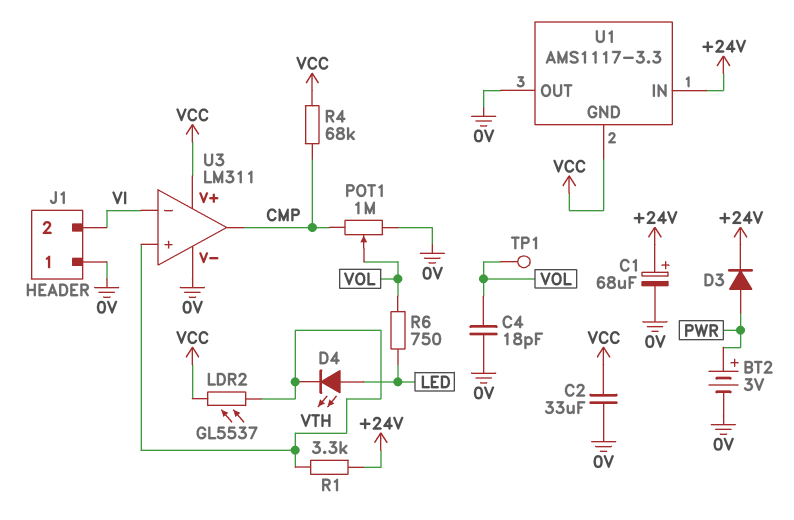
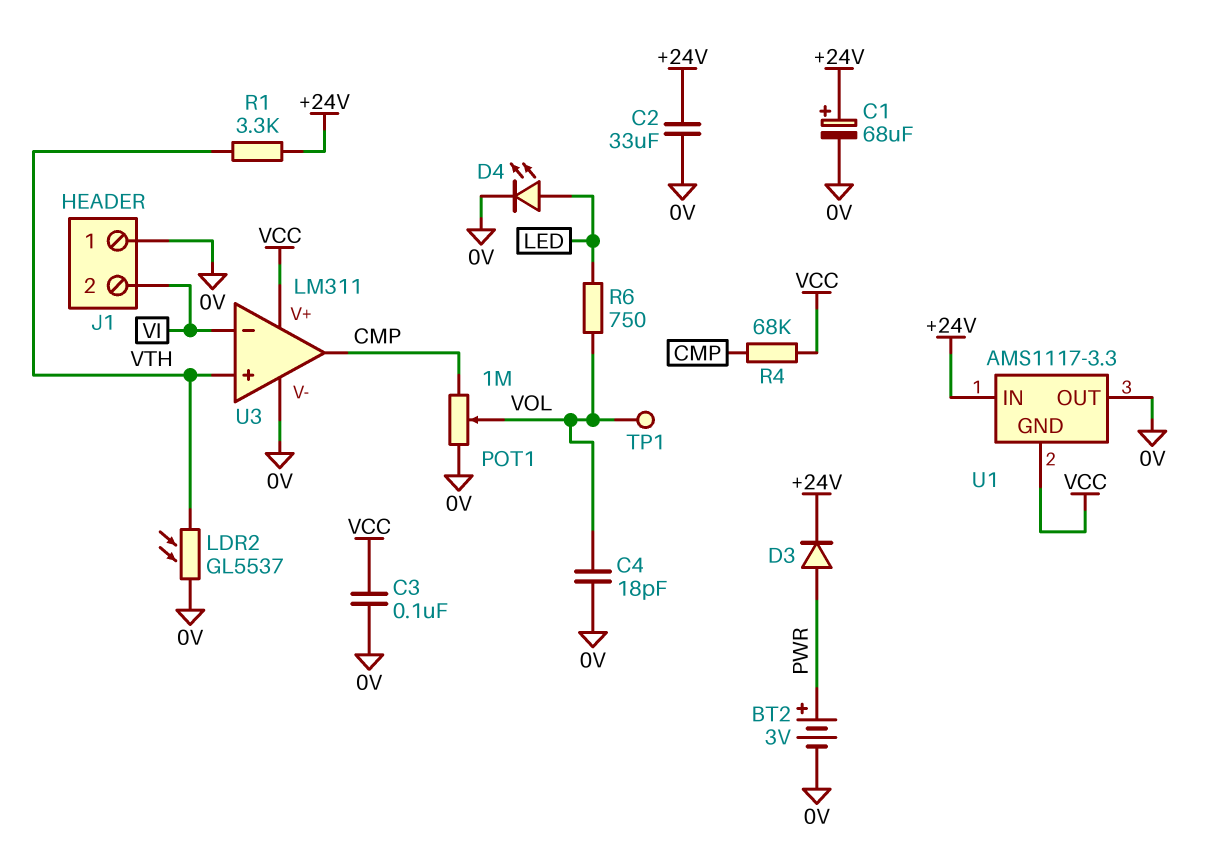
C2: 33uF (0V, VCC) -> 33uF (+24V, 0V)
C3: none -> 100nF (0V, VCC)
D4: LED (A LED, K VTH) -> LED (A LED, K 0V)
LDR2: GL5537 (VCC, VTH) -> GL5537 (0V, VTH)

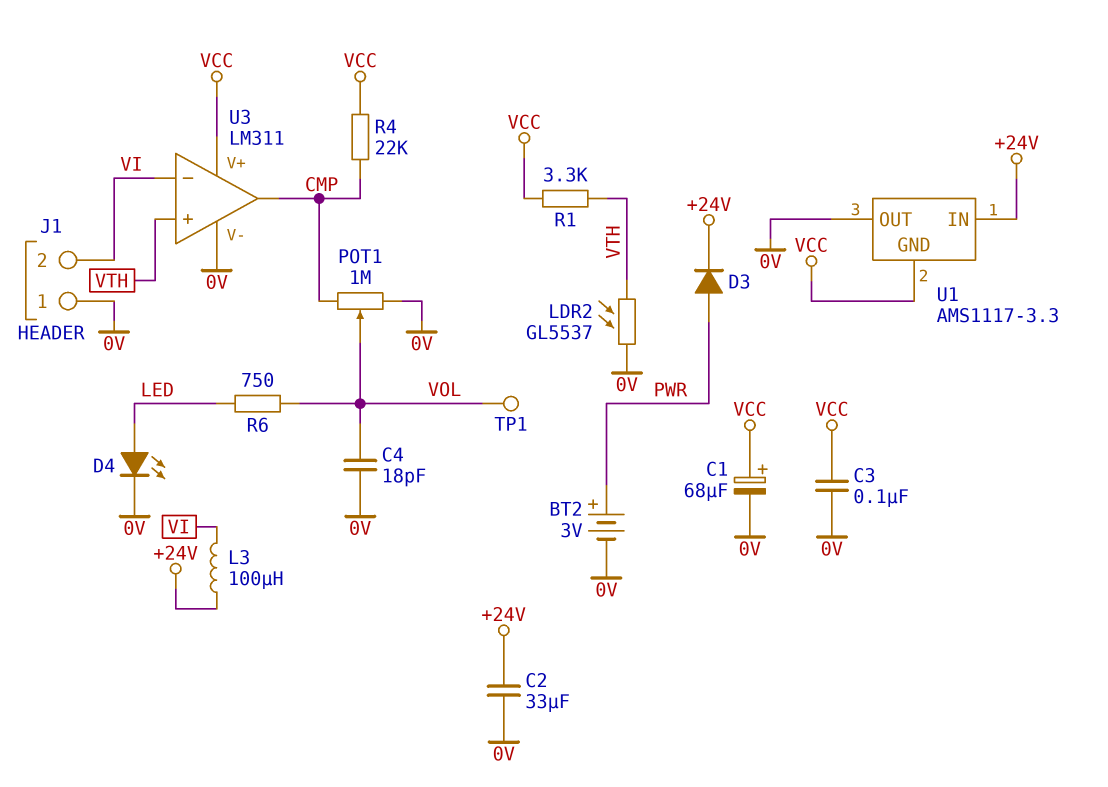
C1: 68uF (plus +24V, minus 0V) -> 68uF (plus VCC, minus 0V)
L3: none -> 100uH (+24V, VI)
R1: 3.3k (+24V, VTH) -> 3.3k (VCC, VTH)
R4: 68k (CMP, VCC) -> 22k (CMP, VCC)

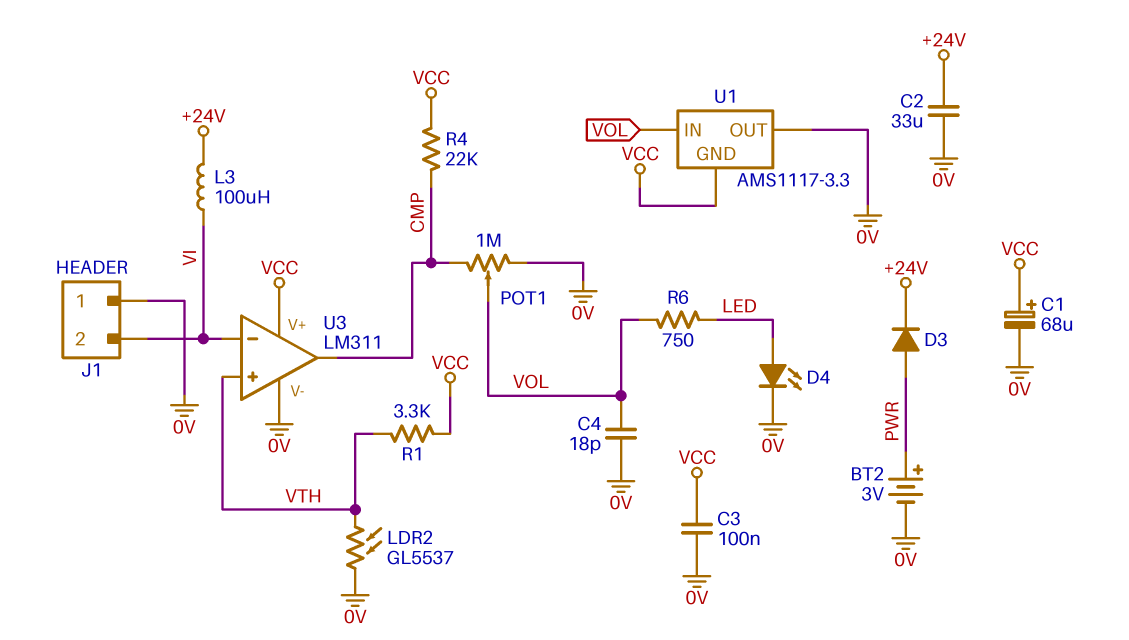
TP1: test point (VOL) -> none
U1 pin IN: +24V -> VOL

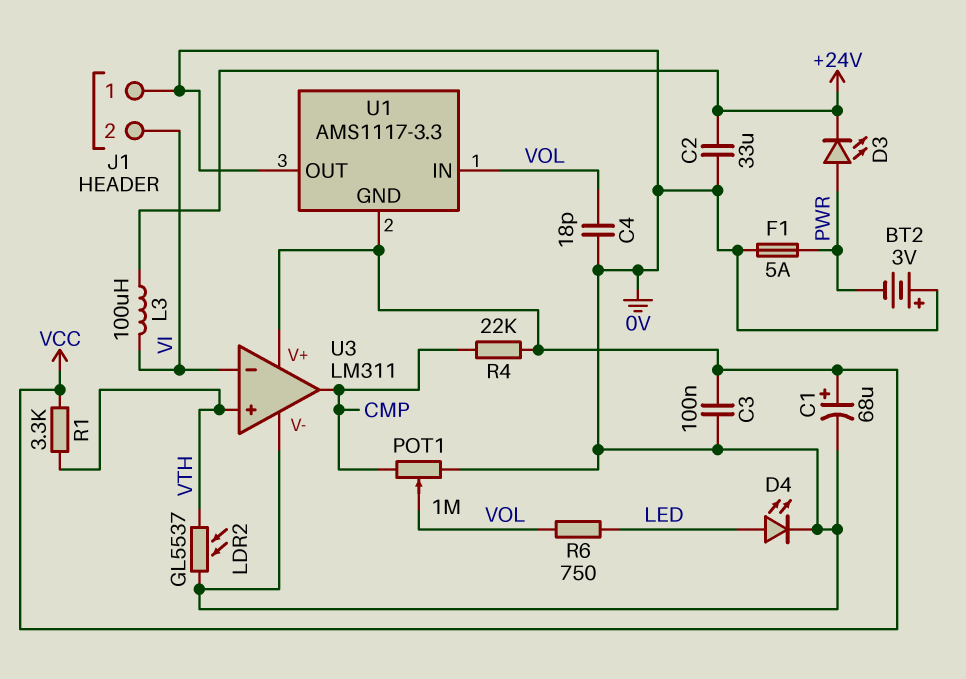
BT2: 3V (plus PWR, minus 0V) -> 3V (plus 0V, minus PWR)
D3: diode (A PWR, K +24V) -> LED (A PWR, K +24V)
F1: none -> 5A (0V, PWR)

